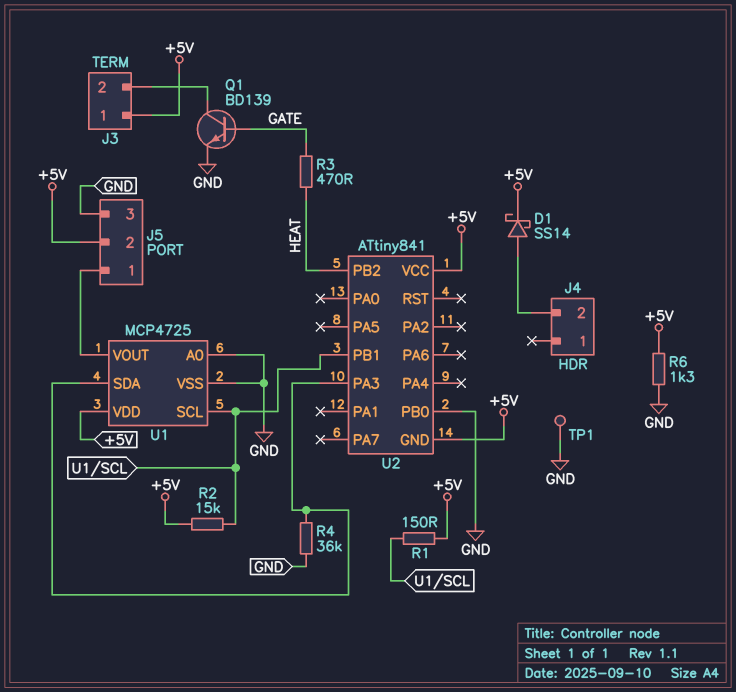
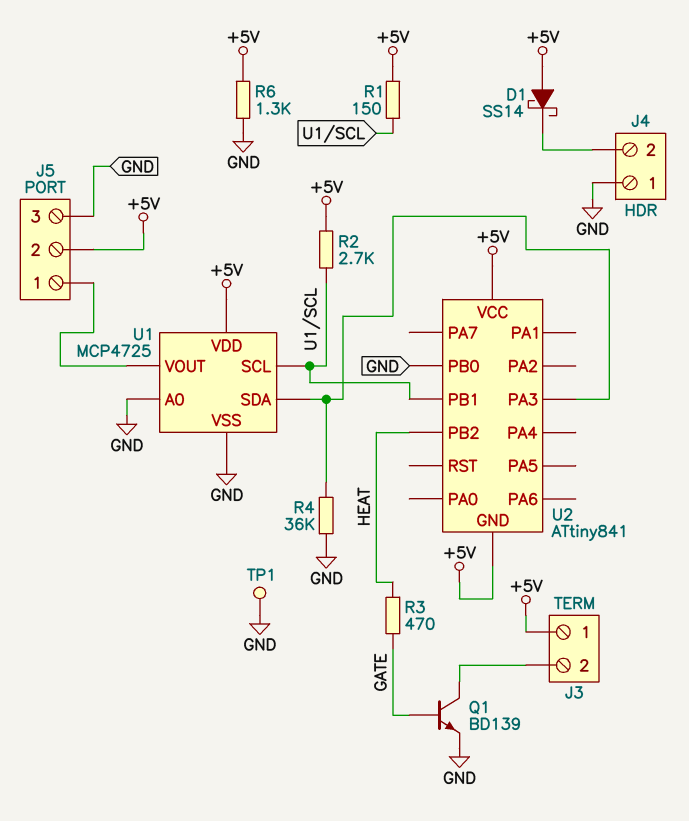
D1: schottky SS14 (A J4/2, K +5V) -> schottky SS14 (A +5V, K J4/2)
J4 pin 1: none -> GND
R2: 15k (+5V, U1/SCL) -> 2.7k (+5V, U1/SCL)

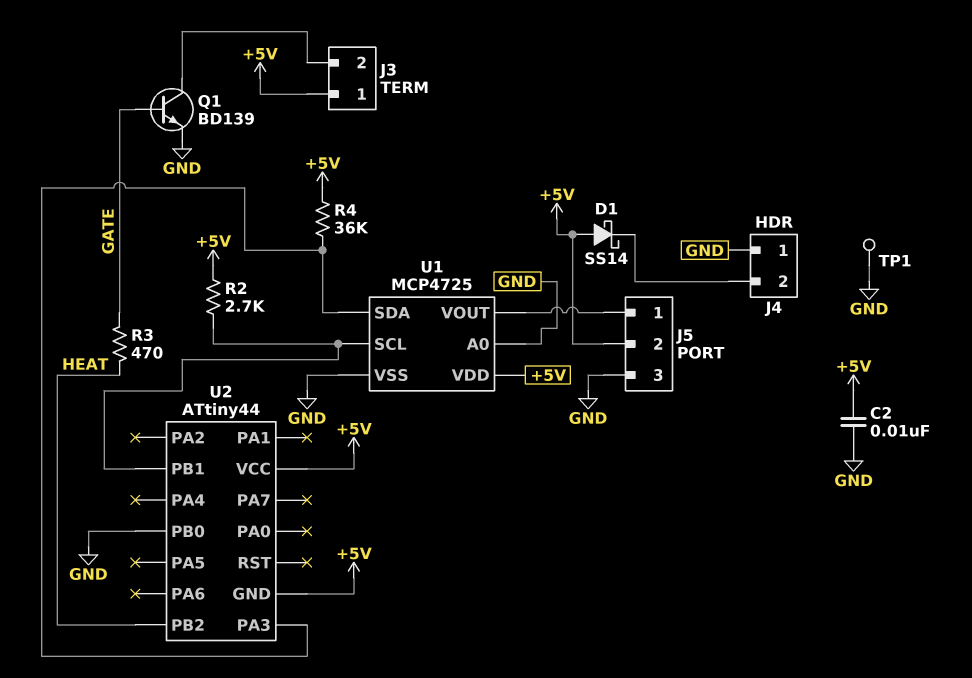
C2: none -> 10nF (+5V, GND)
R1: 150 (+5V, U1/SCL) -> none
R4: 36k (GND, U1/SDA) -> 36k (+5V, U1/SDA)
R6: 1.3k (+5V, GND) -> none
U2: ATtiny841 -> ATtiny44

